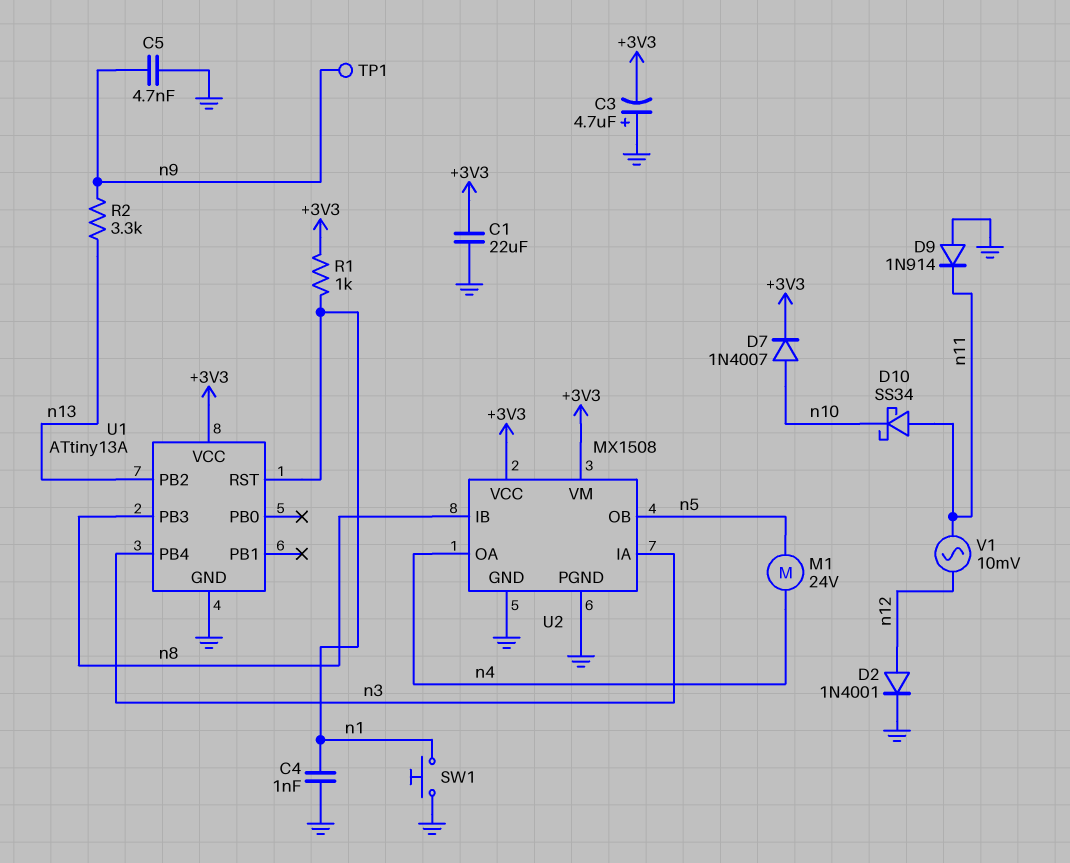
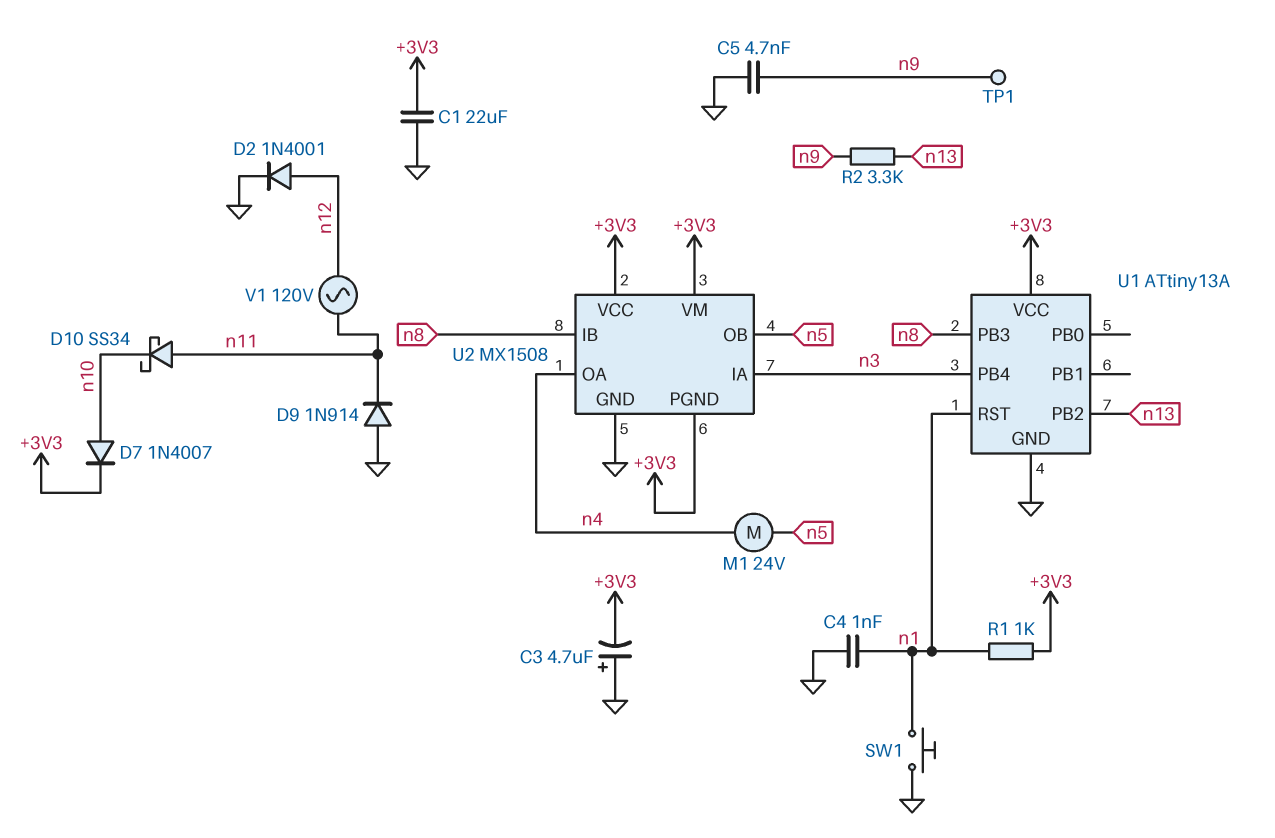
U2 pin PGND: GND -> +3V3
V1: AC 10mV (n11, n12) -> AC 120V (n11, n12)

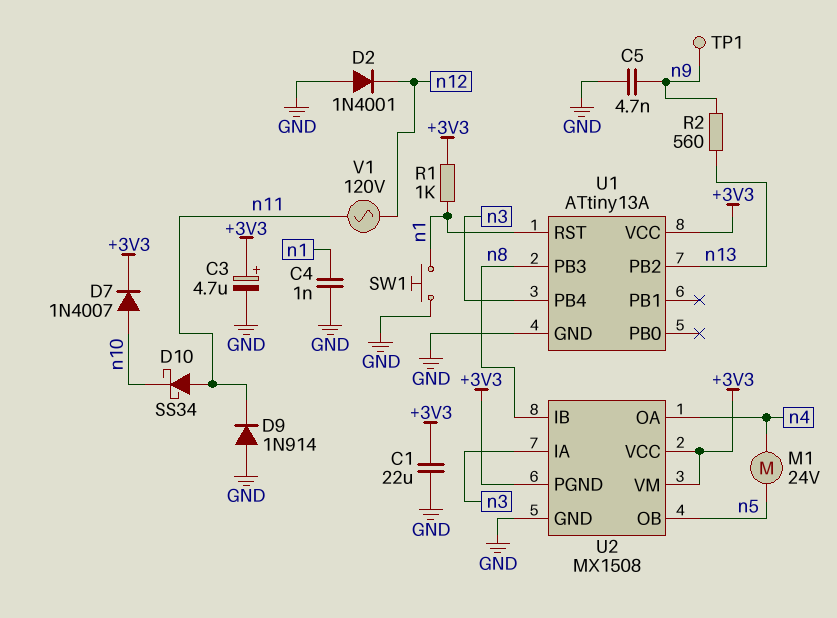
C3: 4.7uF (plus GND, minus +3V3) -> 4.7uF (plus +3V3, minus GND)
D2: diode 1N4001 (A n12, K GND) -> diode 1N4001 (A GND, K n12)
R2: 3.3k (n9, n13) -> 560 (n9, n13)

